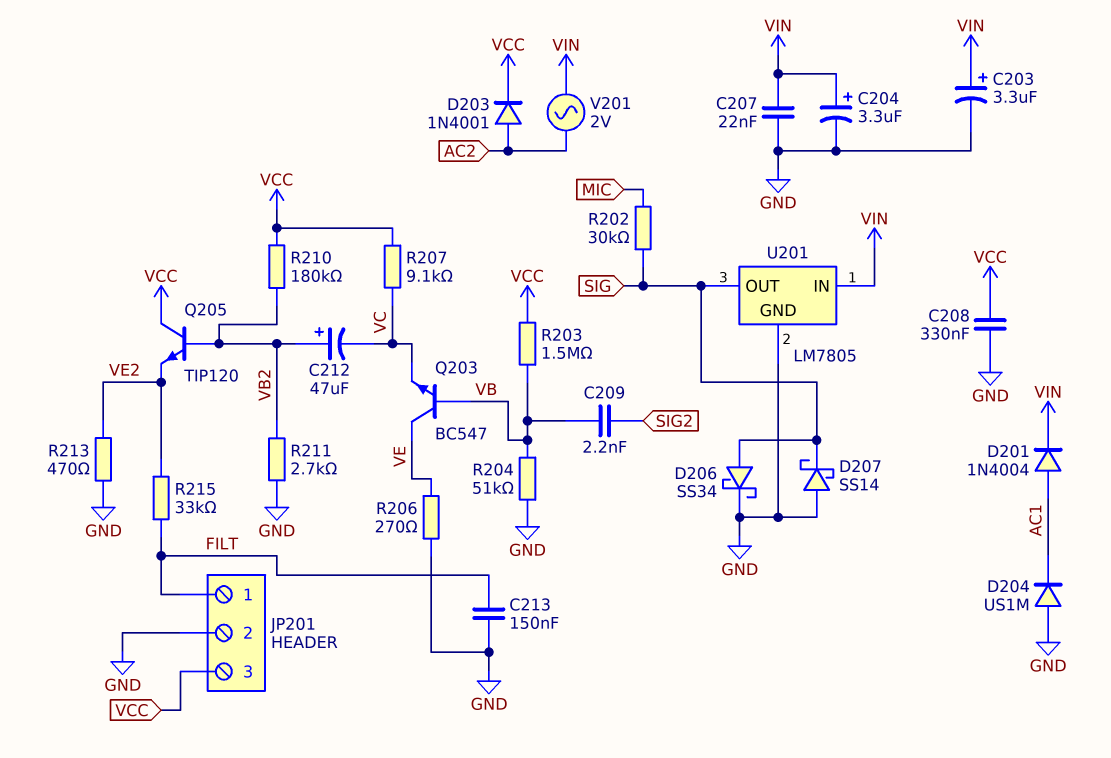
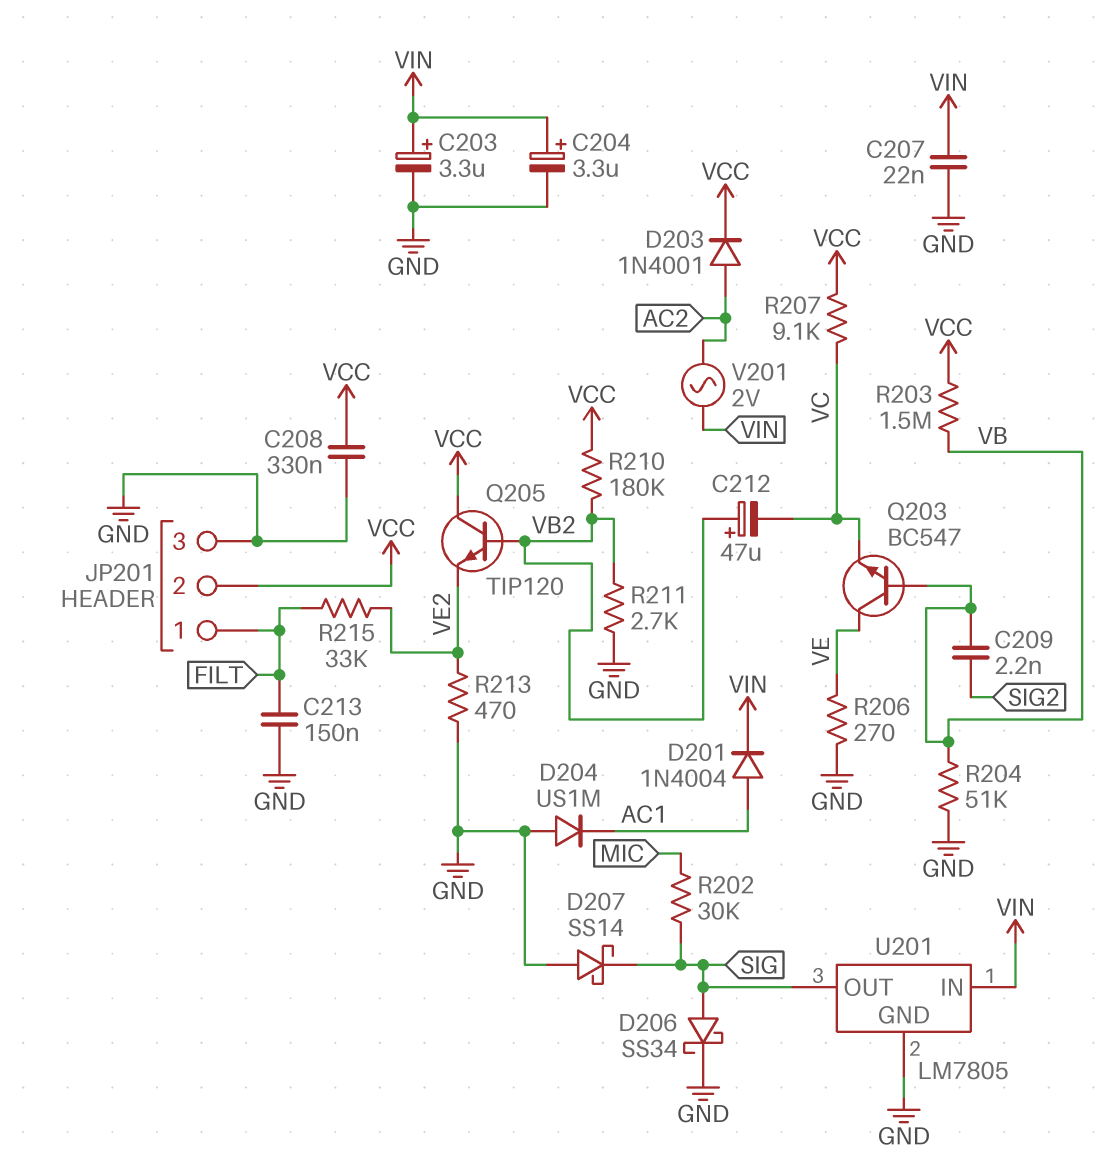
JP201 pin 2: GND -> VCC
JP201 pin 3: VCC -> GND

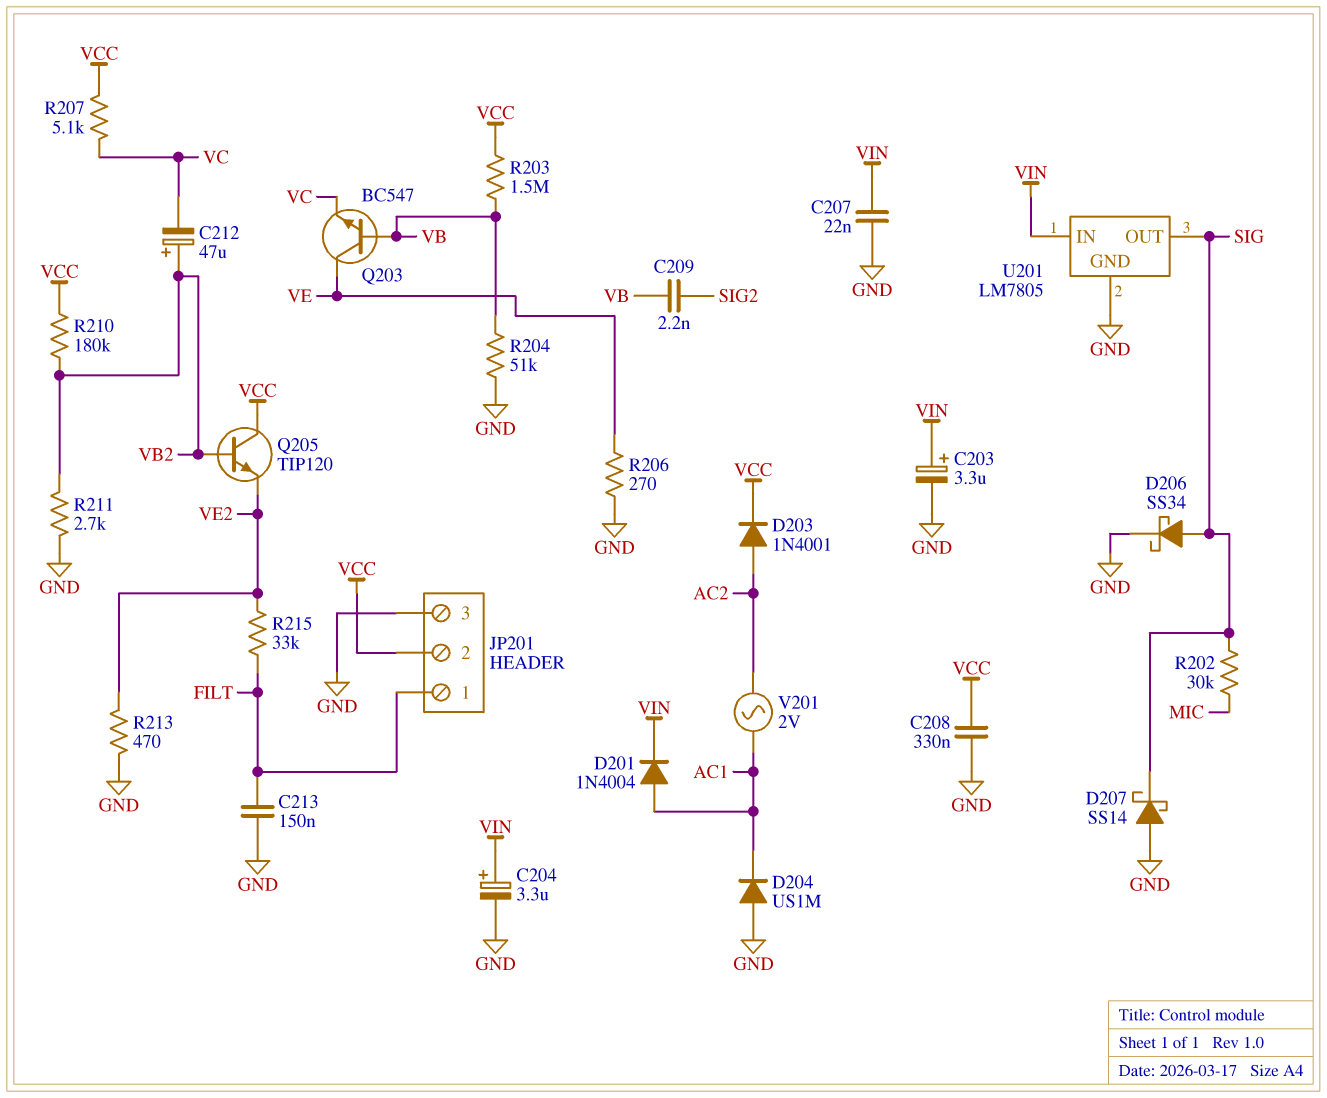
R207: 9.1k (VC, VCC) -> 5.1k (VC, VCC)
V201: AC 2V (AC2, VIN) -> AC 2V (AC1, AC2)

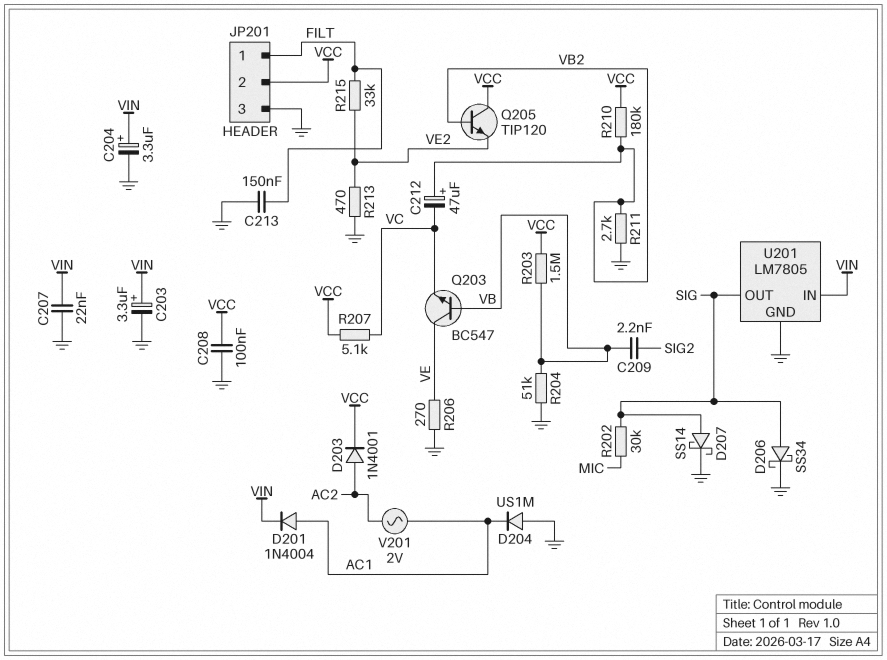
C208: 330nF (GND, VCC) -> 100nF (GND, VCC)
D207: schottky SS14 (A GND, K SIG) -> schottky SS14 (A SIG, K GND)

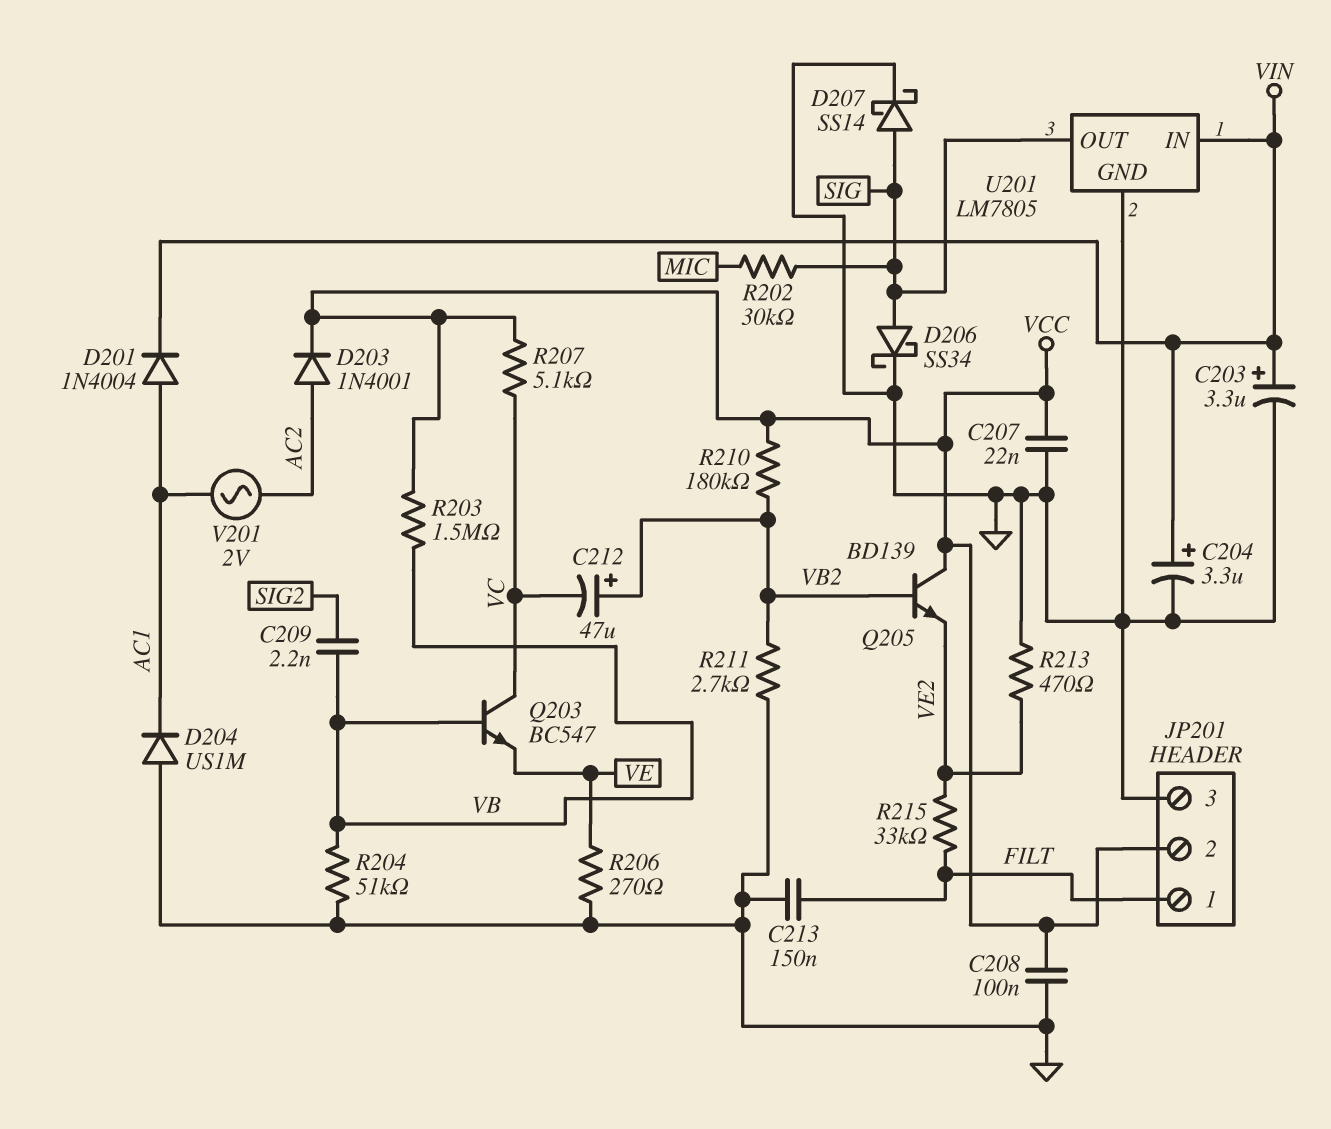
C207: 22nF (GND, VIN) -> 22nF (GND, VCC)
Q203: NPN BC547 (B VB, C VE, E VC) -> NPN BC547 (B VB, C VC, E VE)
Q205: NPN TIP120 (B VB2, C VCC, E VE2) -> NPN BD139 (B VB2, C VCC, E VE2)

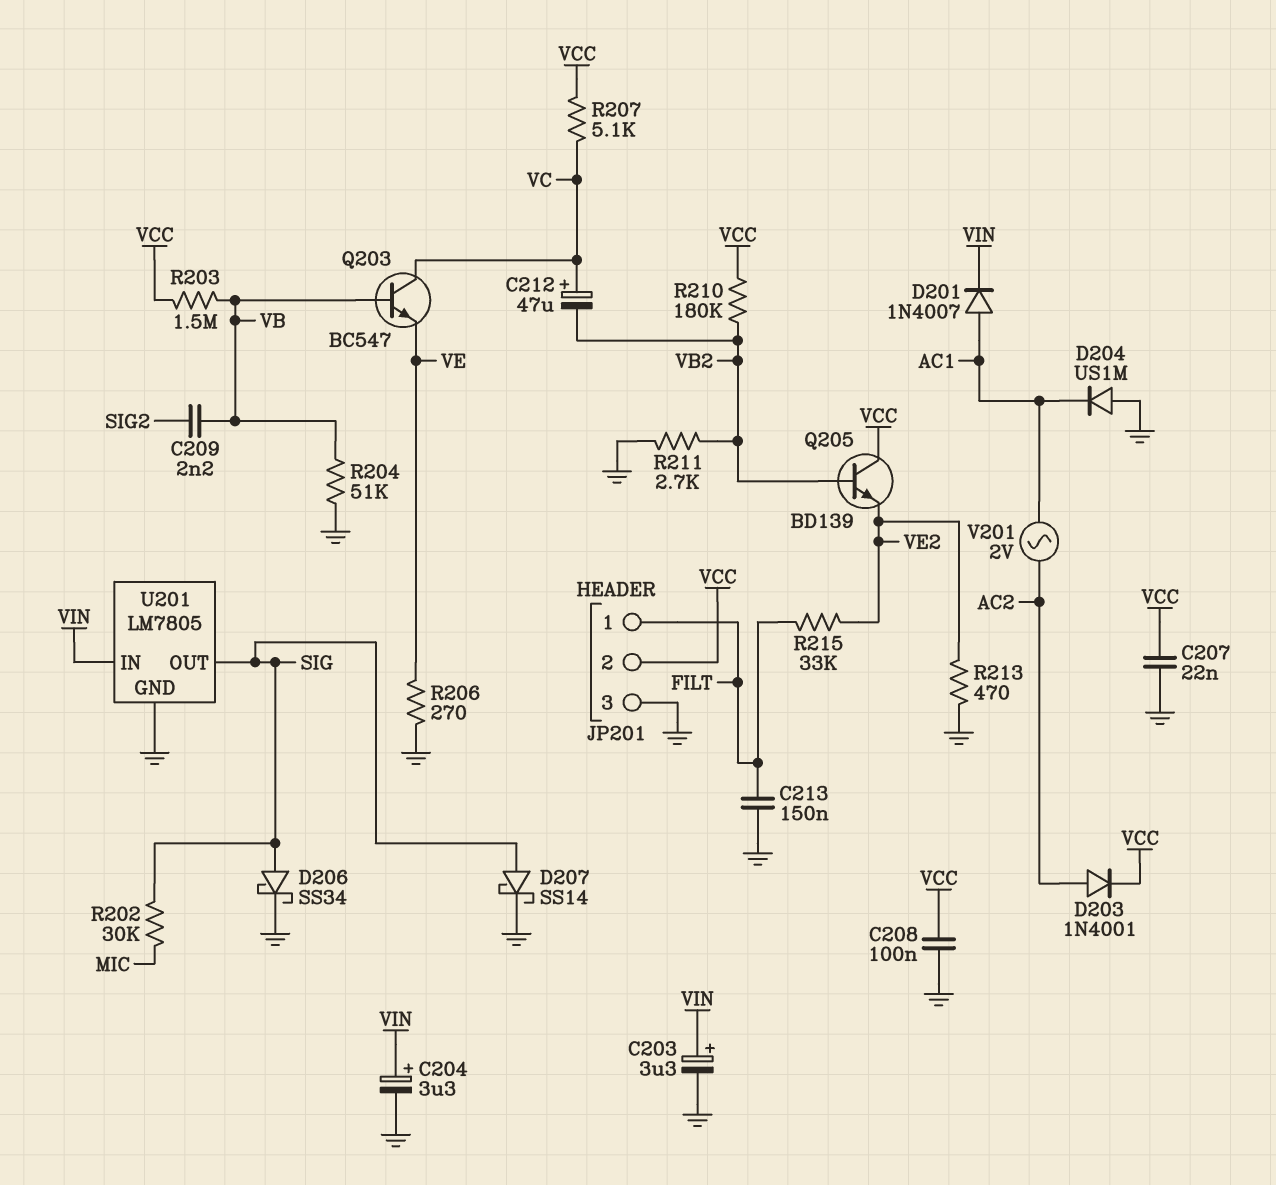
C212: 47uF (plus VB2, minus VC) -> 47uF (plus VC, minus VB2)
D201: diode 1N4004 (A AC1, K VIN) -> diode 1N4007 (A AC1, K VIN)

